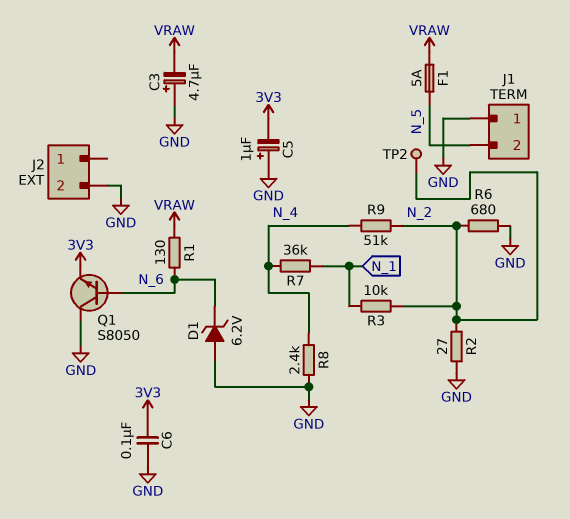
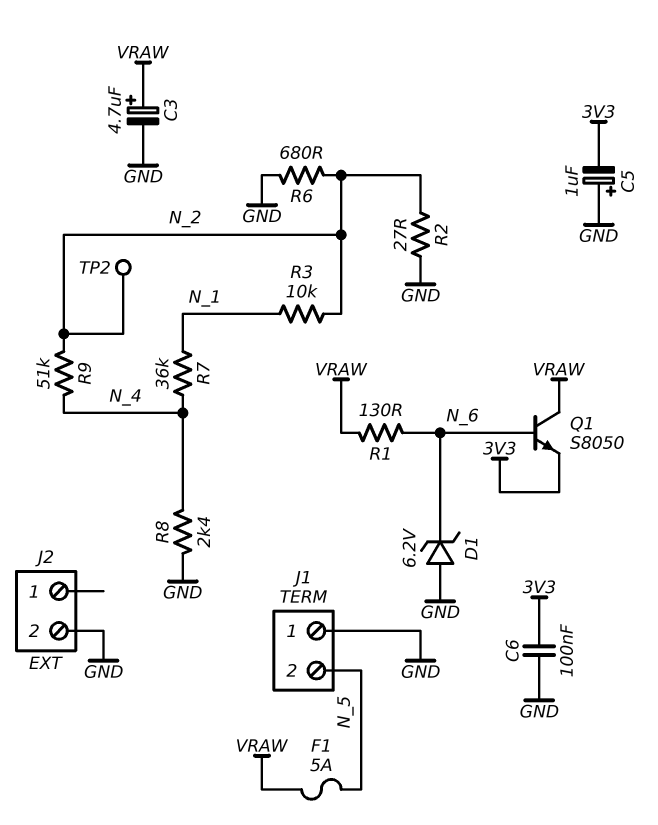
C3: 4.7uF (plus GND, minus VRAW) -> 4.7uF (plus VRAW, minus GND)
Q1: NPN S8050 (B N_6, C GND, E 3V3) -> NPN S8050 (B N_6, C VRAW, E 3V3)

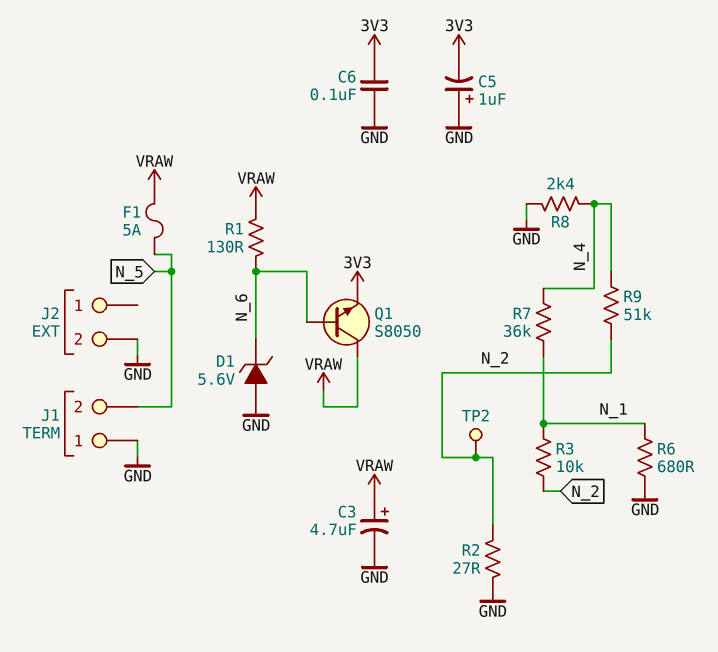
D1: zener 6.2V (A GND, K N_6) -> zener 5.6V (A GND, K N_6)
R6: 680 (GND, N_2) -> 680 (GND, N_1)

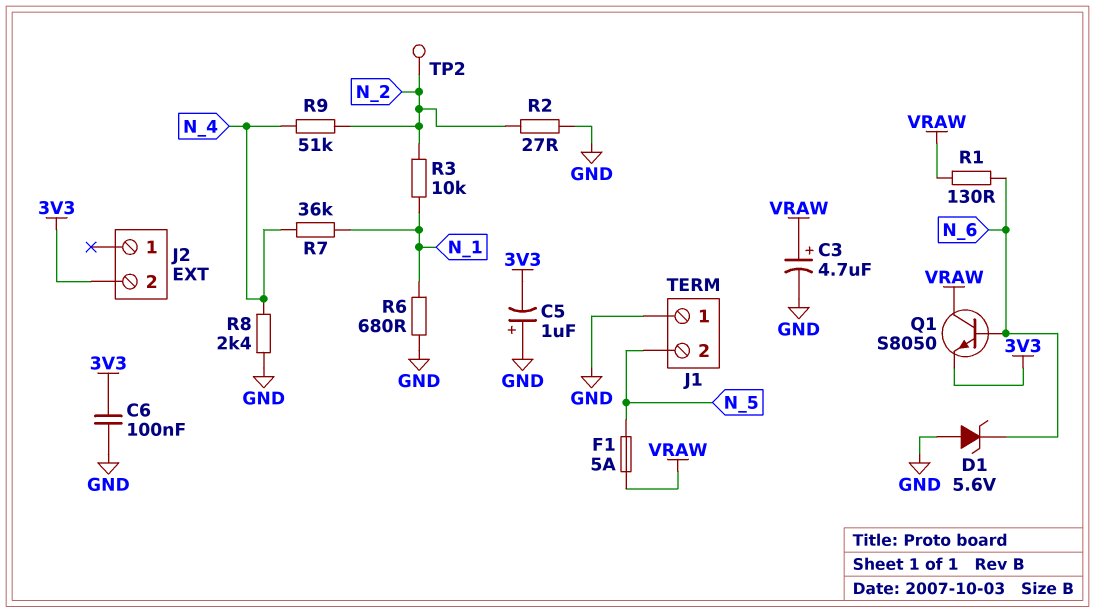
J2 pin 2: GND -> 3V3

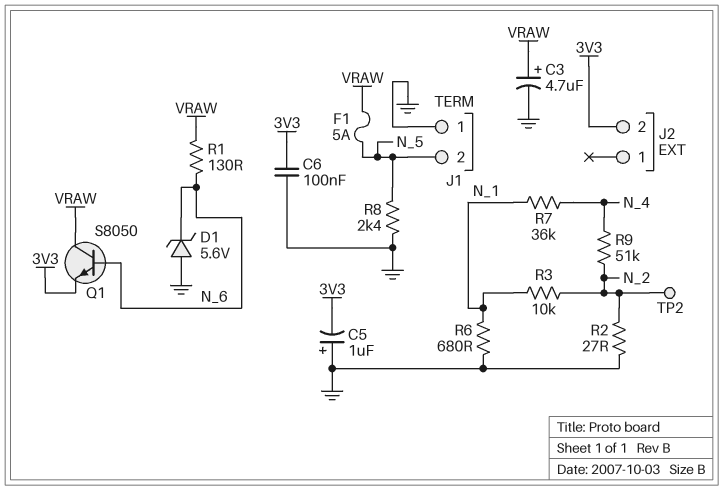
R8: 2.4k (GND, N_4) -> 2.4k (GND, N_5)

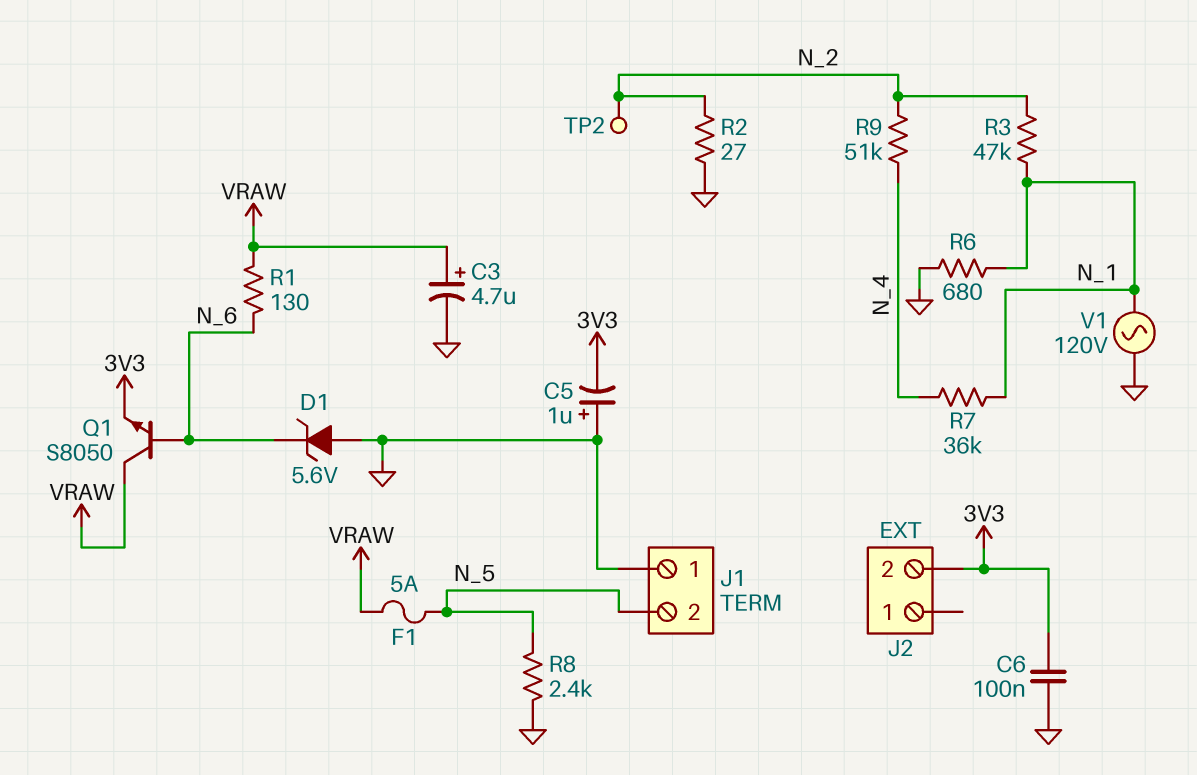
R3: 10k (N_1, N_2) -> 47k (N_1, N_2)
V1: none -> AC 120V (GND, N_1)

